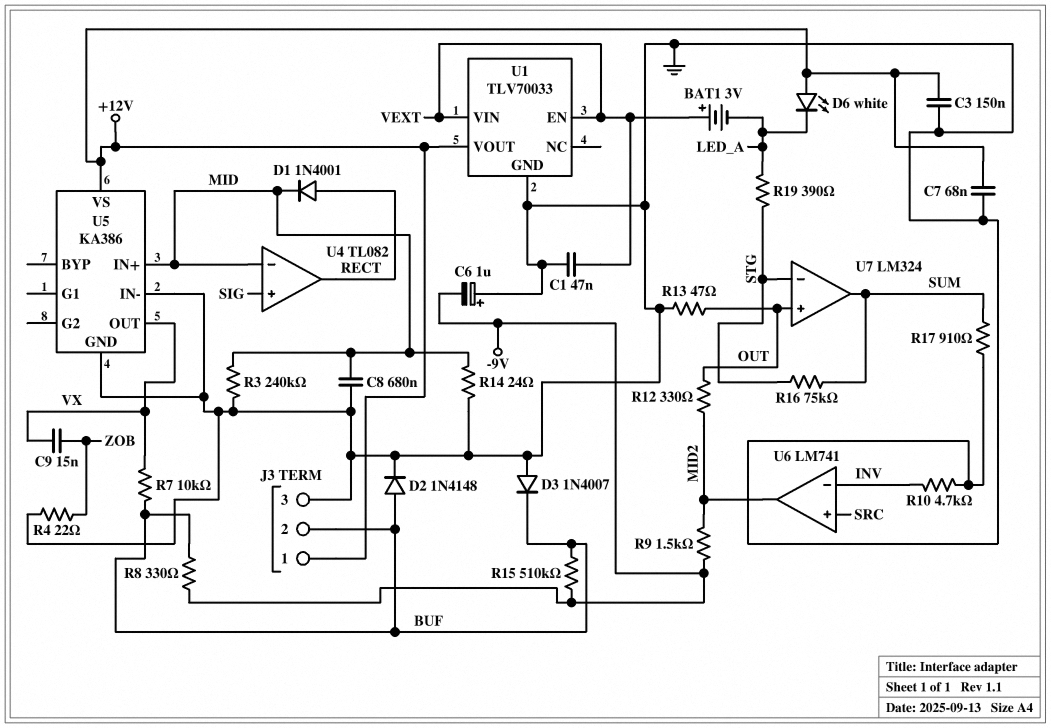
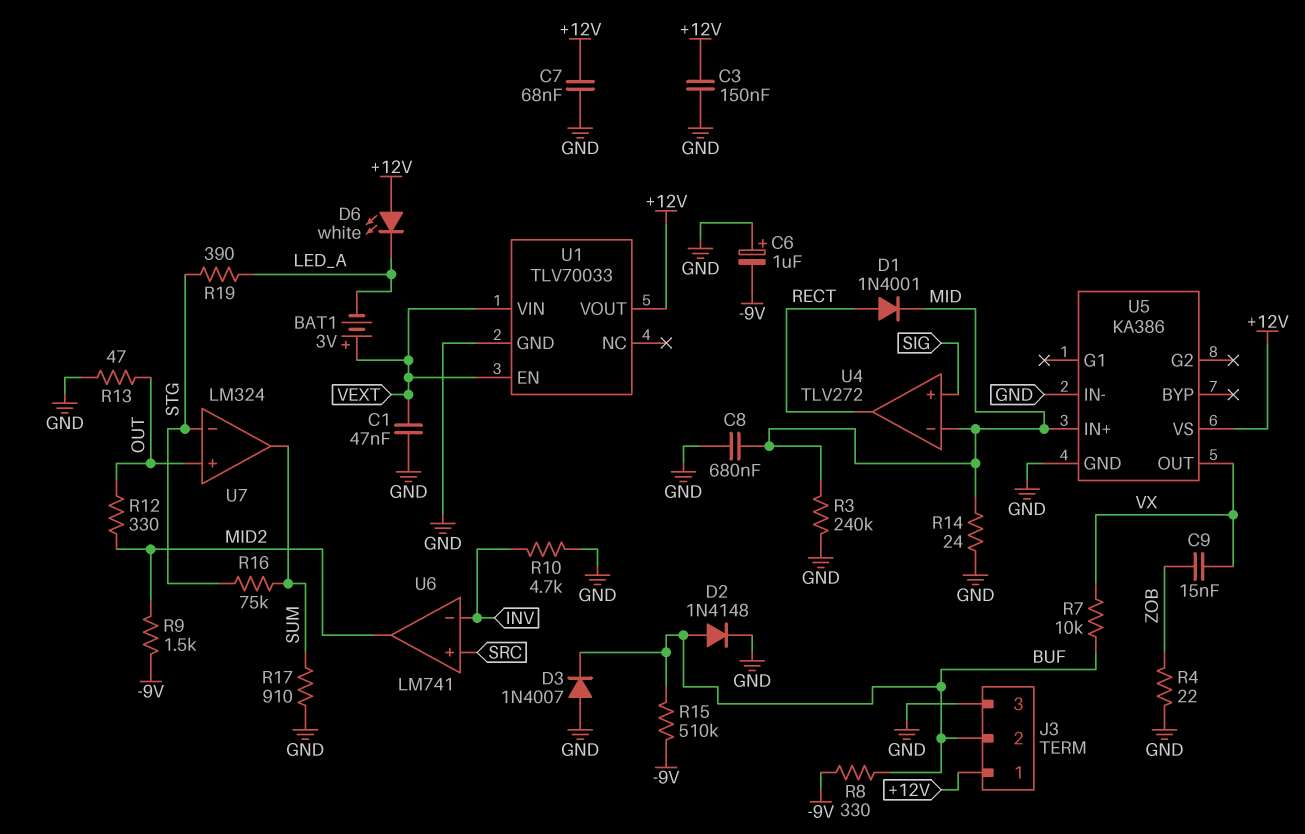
U4: TL082 -> TLV272

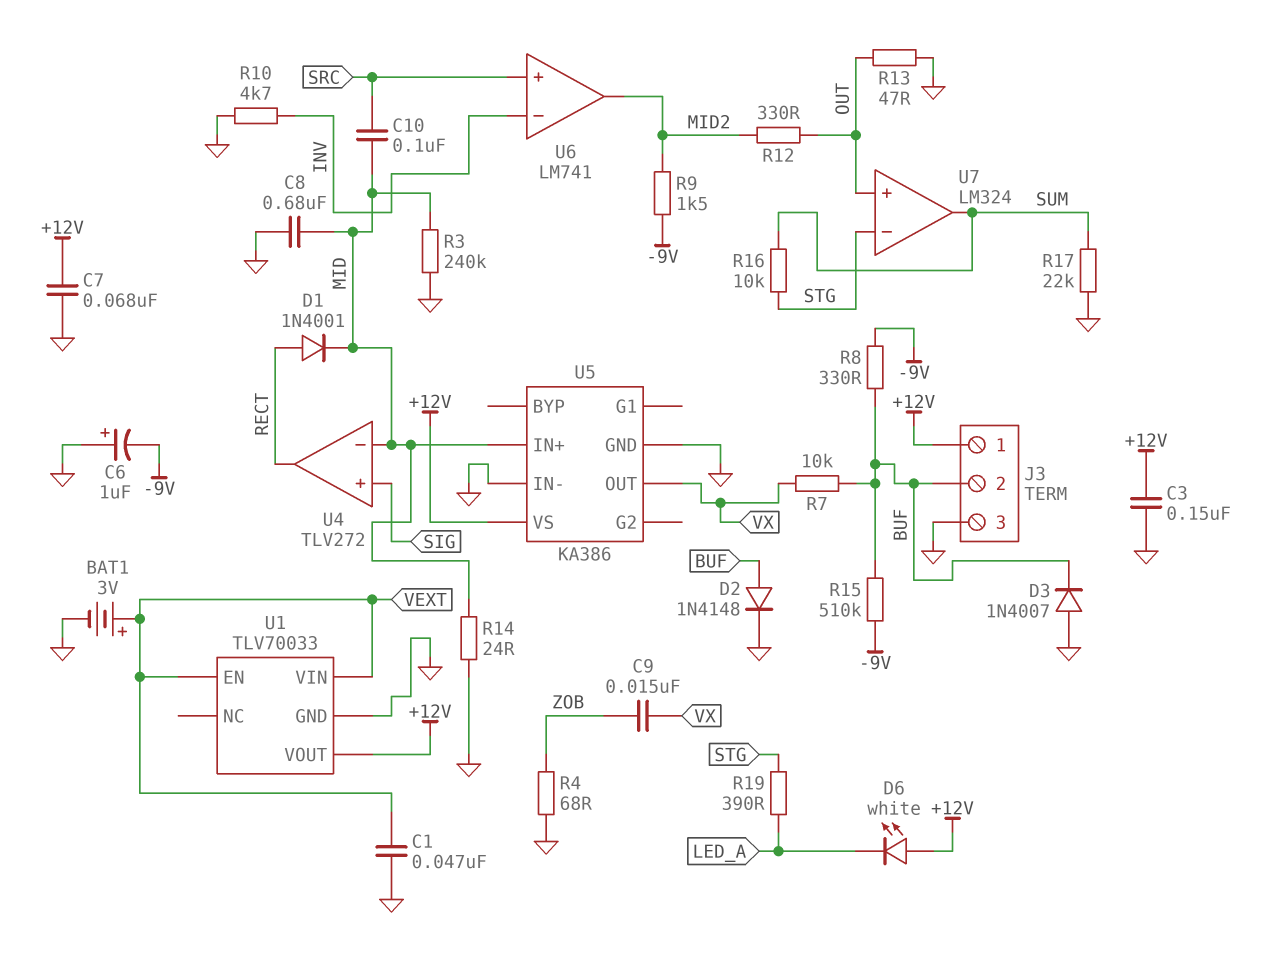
BAT1: 3V (plus VEXT, minus LED_A) -> 3V (plus VEXT, minus GND)
C10: none -> 100nF (MID, SRC)
R4: 22 (GND, ZOB) -> 68 (GND, ZOB)
R16: 75k (STG, SUM) -> 10k (STG, SUM)
R17: 910 (GND, SUM) -> 22k (GND, SUM)

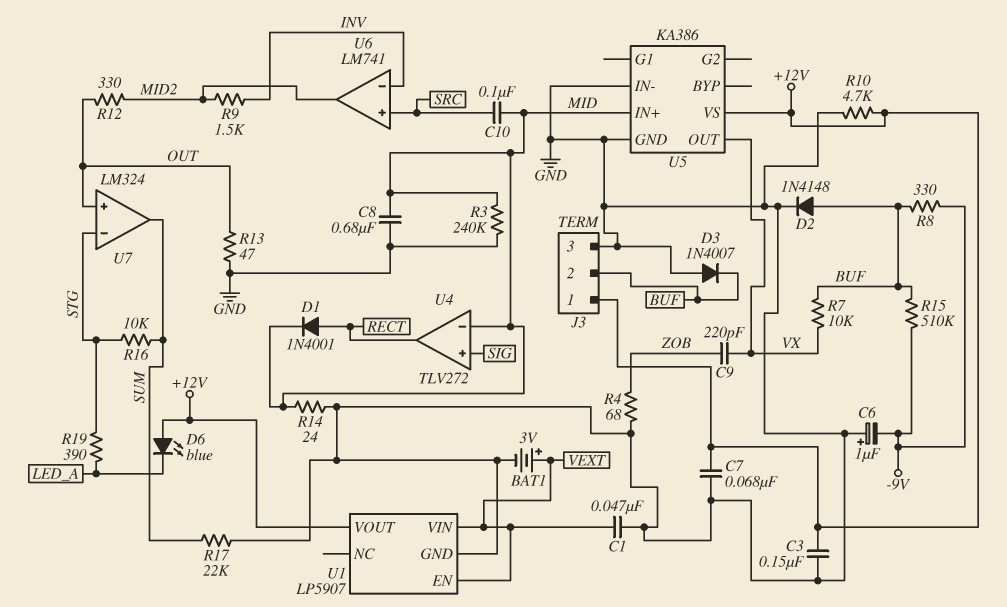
C9: 15nF (VX, ZOB) -> 220pF (VX, ZOB)
D6: LED white (A +12V, K LED_A) -> LED blue (A +12V, K LED_A)
R9: 1.5k (-9V, MID2) -> 1.5k (INV, MID2)
R10: 4.7k (GND, INV) -> 4.7k (+12V, GND)
U1: TLV70033 -> LP5907

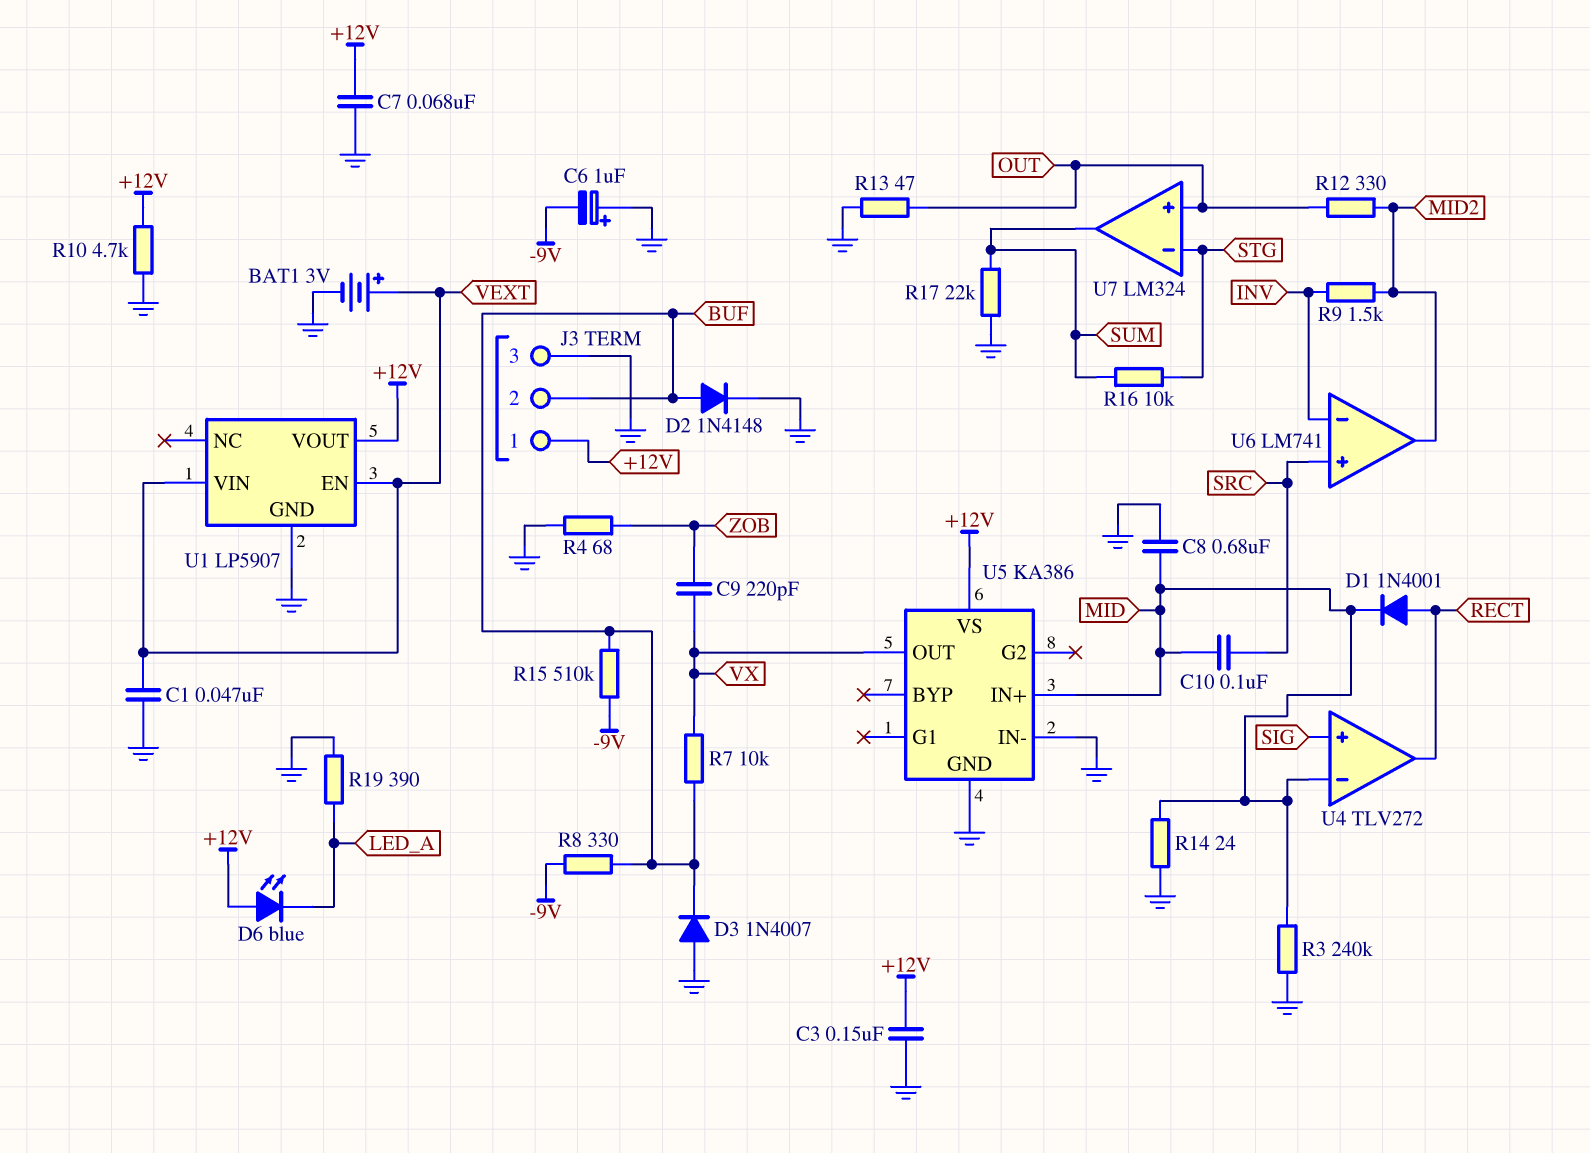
R19: 390 (LED_A, STG) -> 390 (GND, LED_A)

